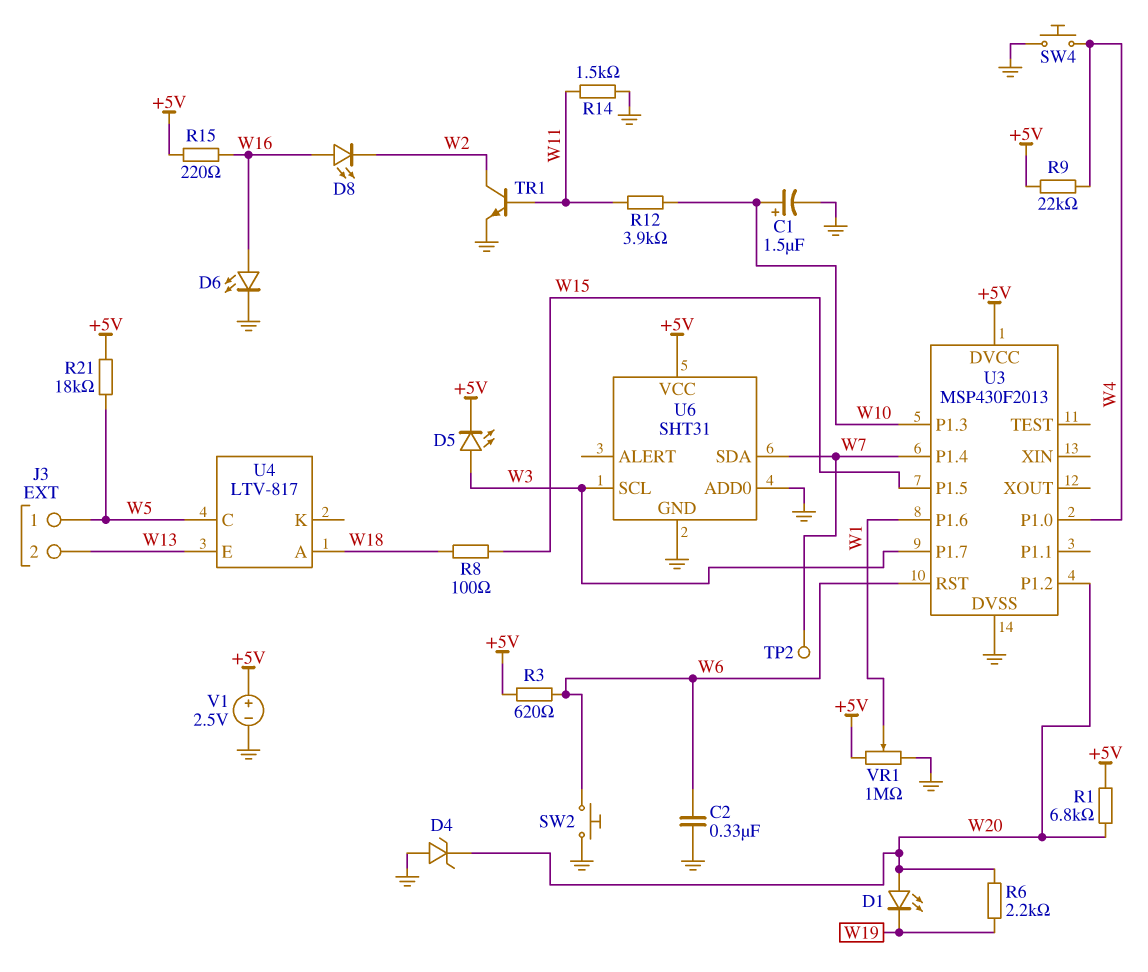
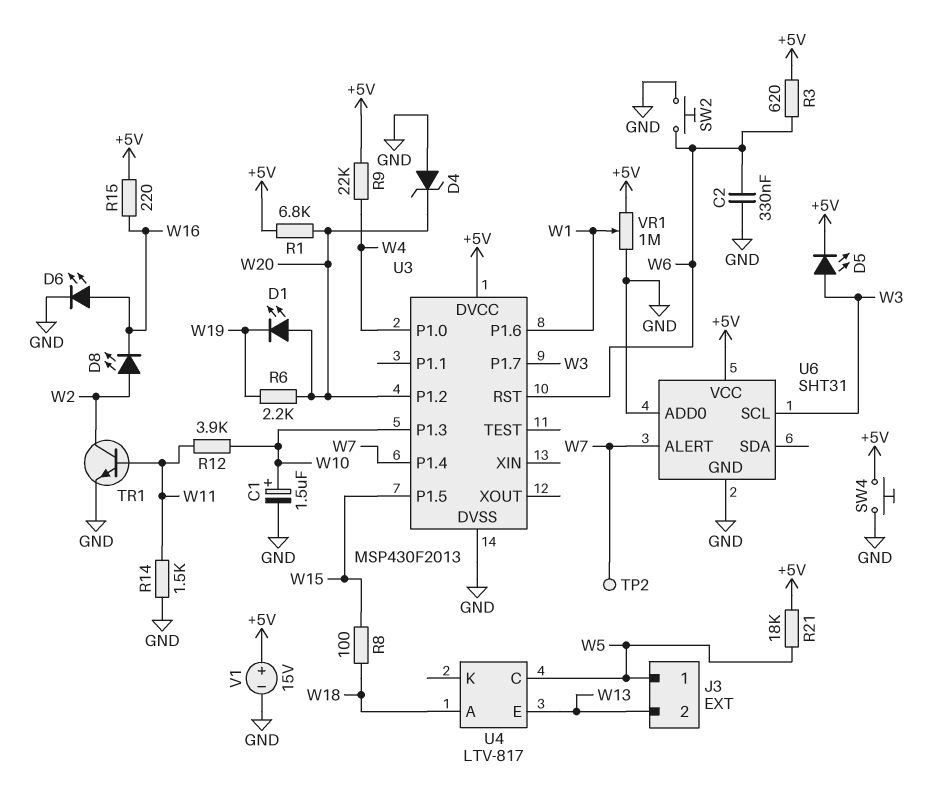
D8: LED (A W16, K W2) -> LED (A W2, K W16)
SW4: button (GND, W4) -> button (+5V, GND)
U6 pin ALERT: none -> W7
U6 pin SDA: W7 -> none
V1: 2.5V (plus +5V, minus GND) -> 15V (plus +5V, minus GND)

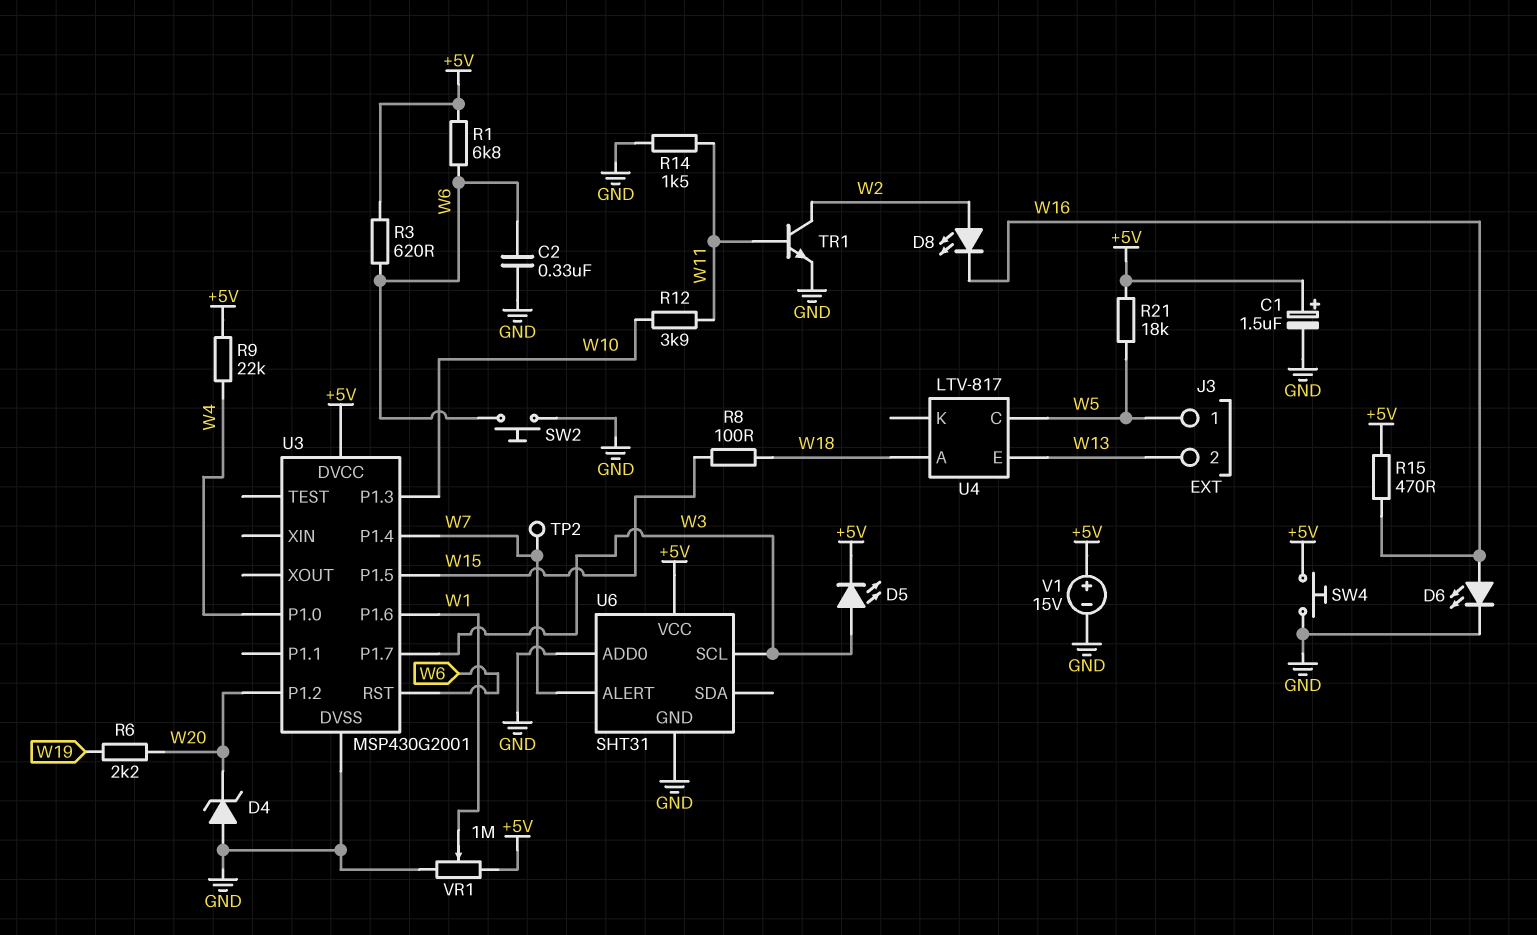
C1: 1.5uF (plus W10, minus GND) -> 1.5uF (plus +5V, minus GND)
D1: LED (A W20, K W19) -> none
R1: 6.8k (+5V, W20) -> 6.8k (+5V, W6)
R15: 220 (+5V, W16) -> 470 (+5V, W16)
U3: MSP430F2013 -> MSP430G2001

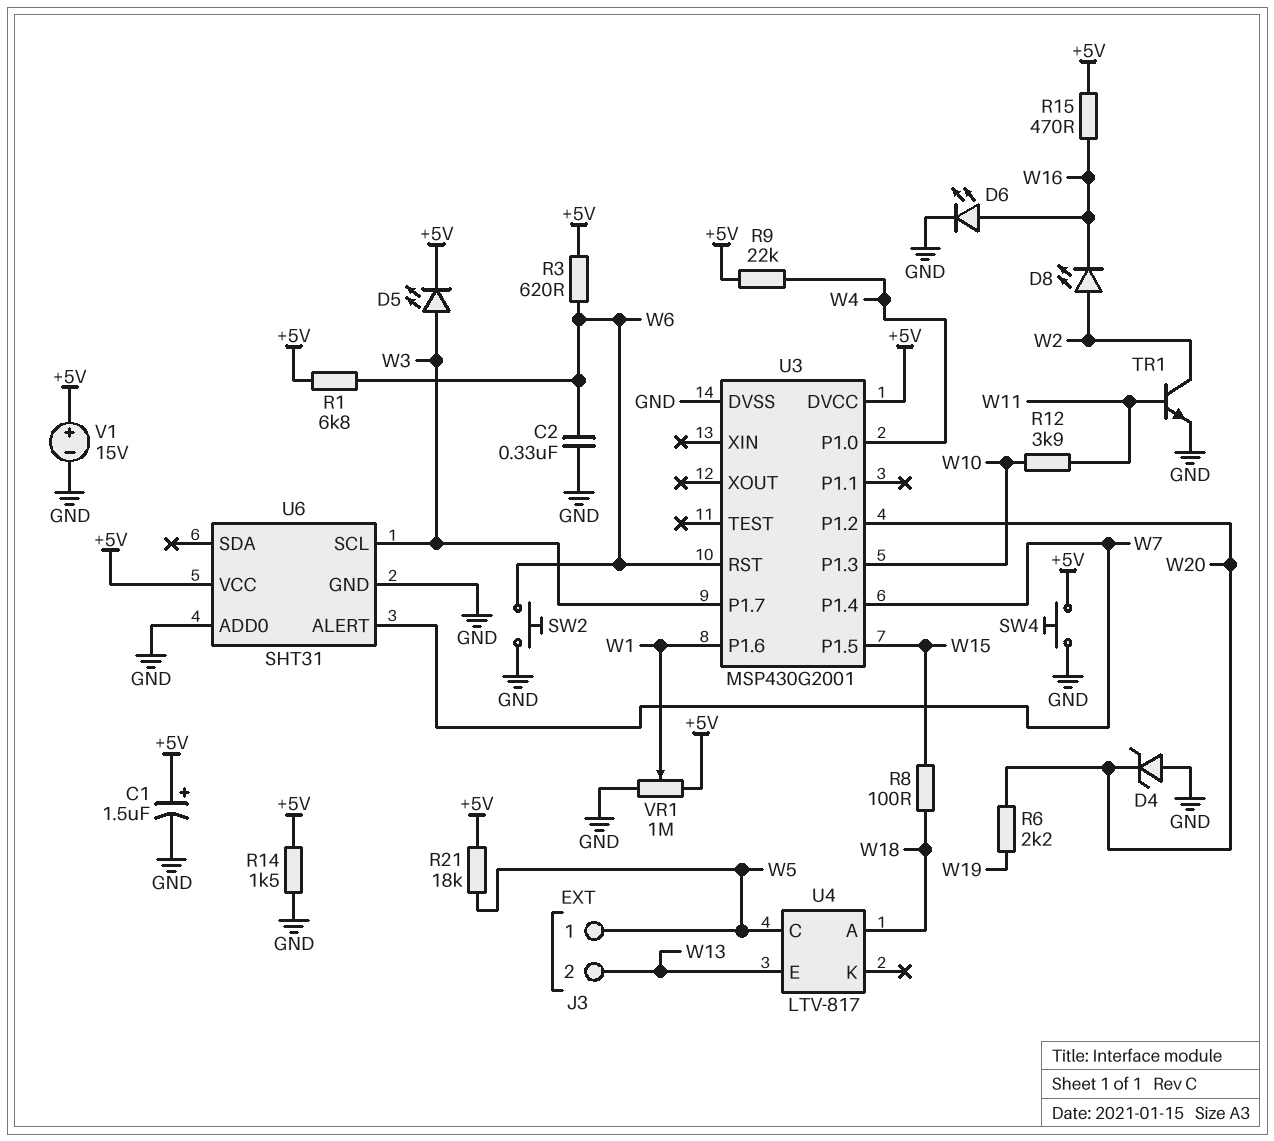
R14: 1.5k (GND, W11) -> 1.5k (+5V, GND)
TP2: test point (W7) -> none

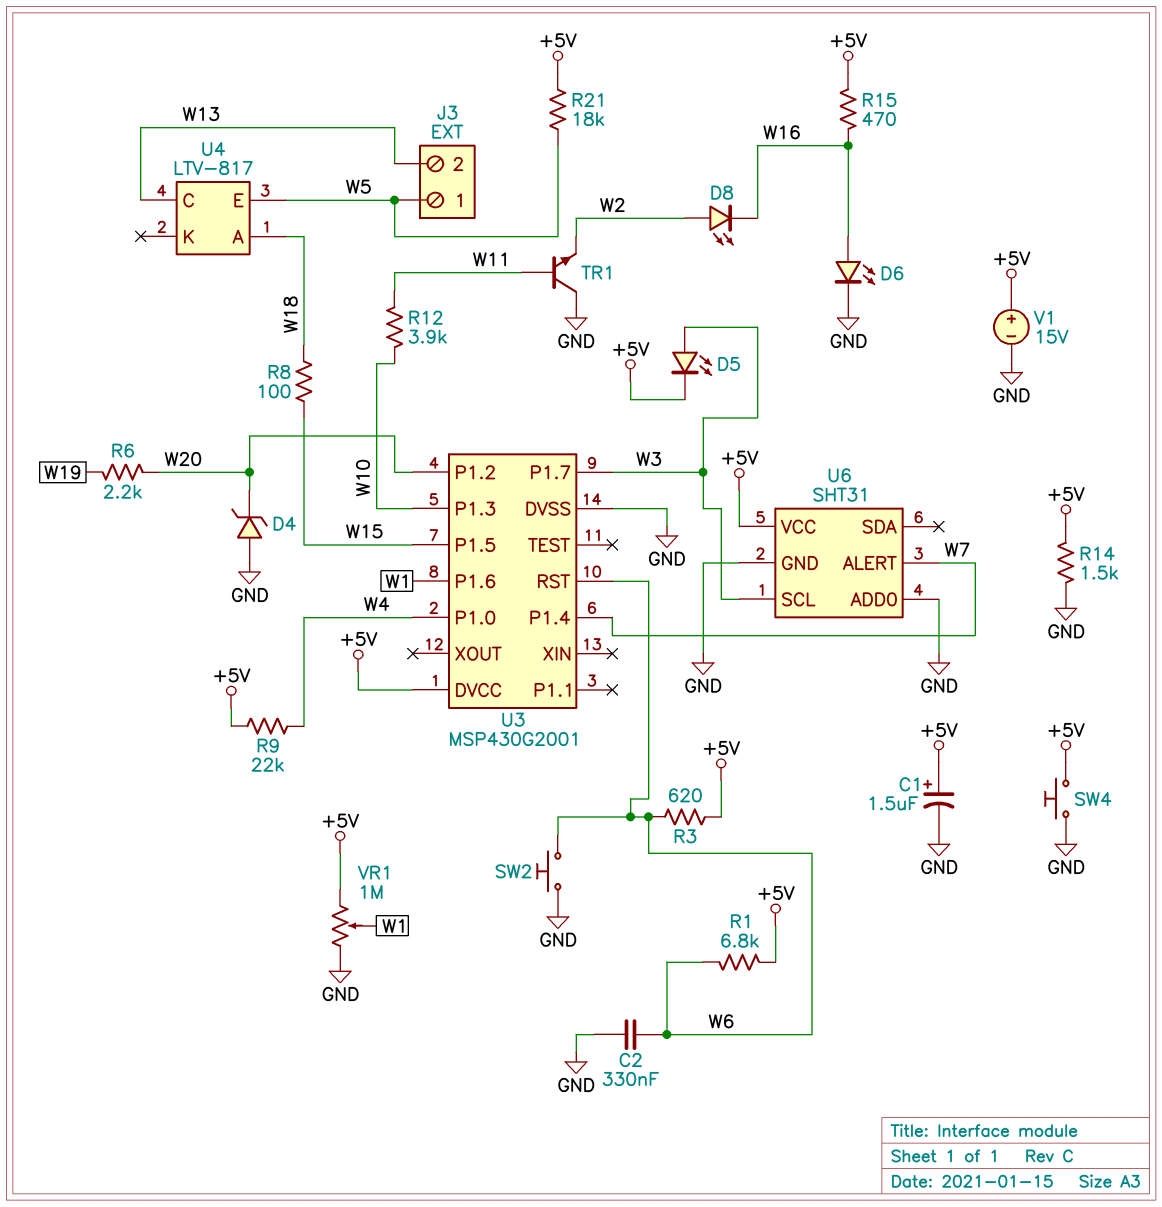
TR1: NPN (B W11, C W2, E GND) -> NPN (B W11, C GND, E W2)
U4 pin C: W5 -> W13
U4 pin E: W13 -> W5

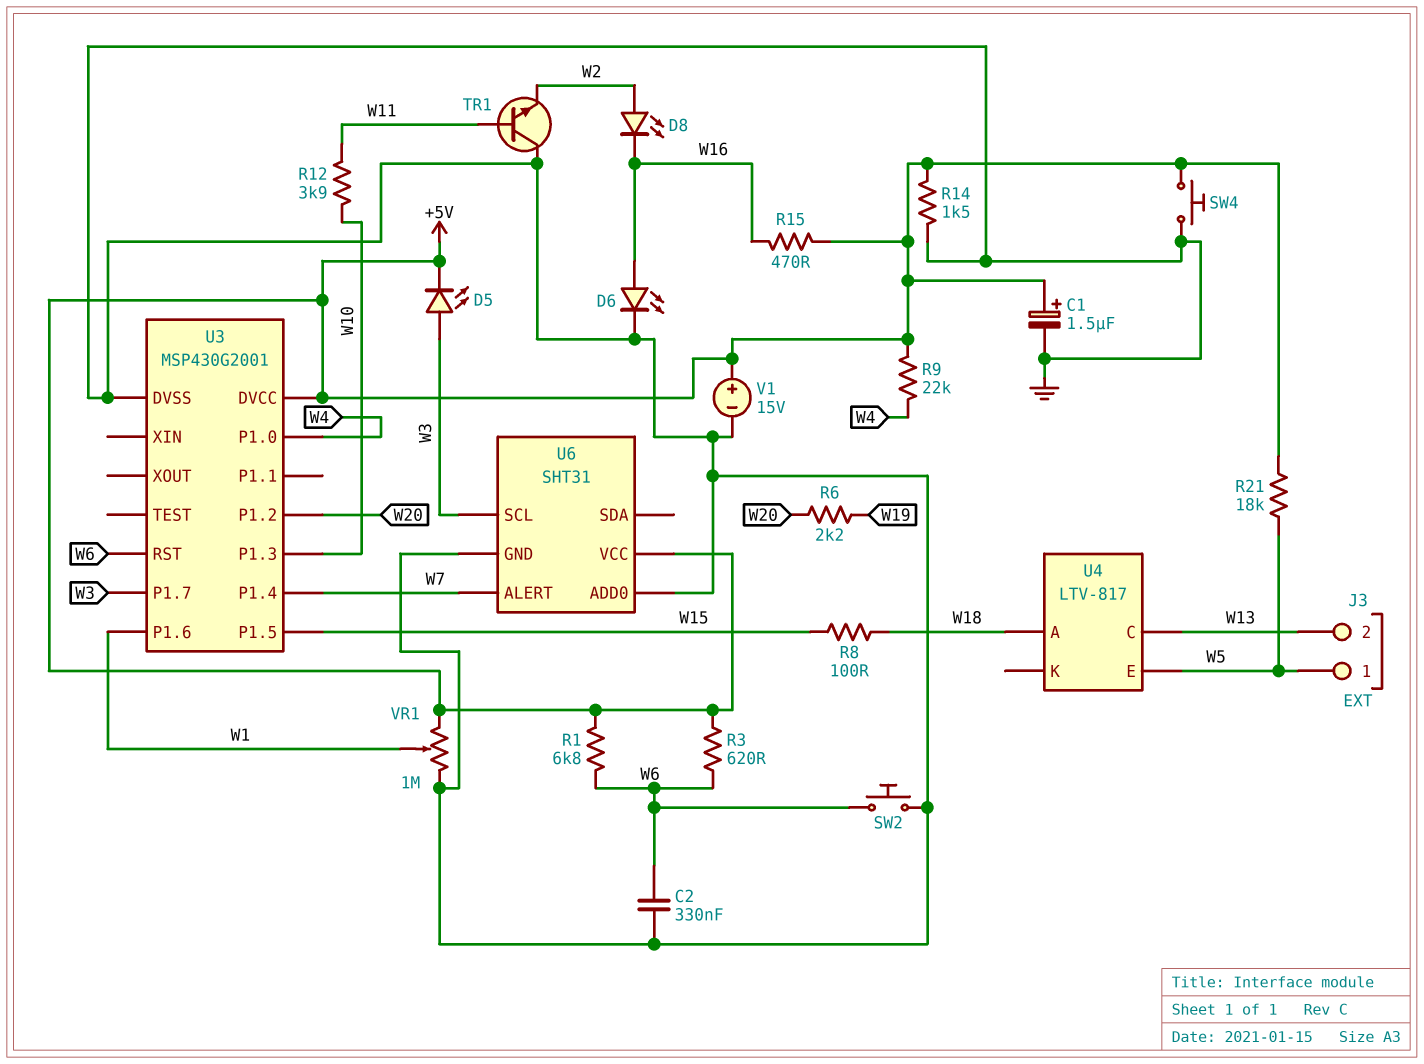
D4: zener (A GND, K W20) -> none

